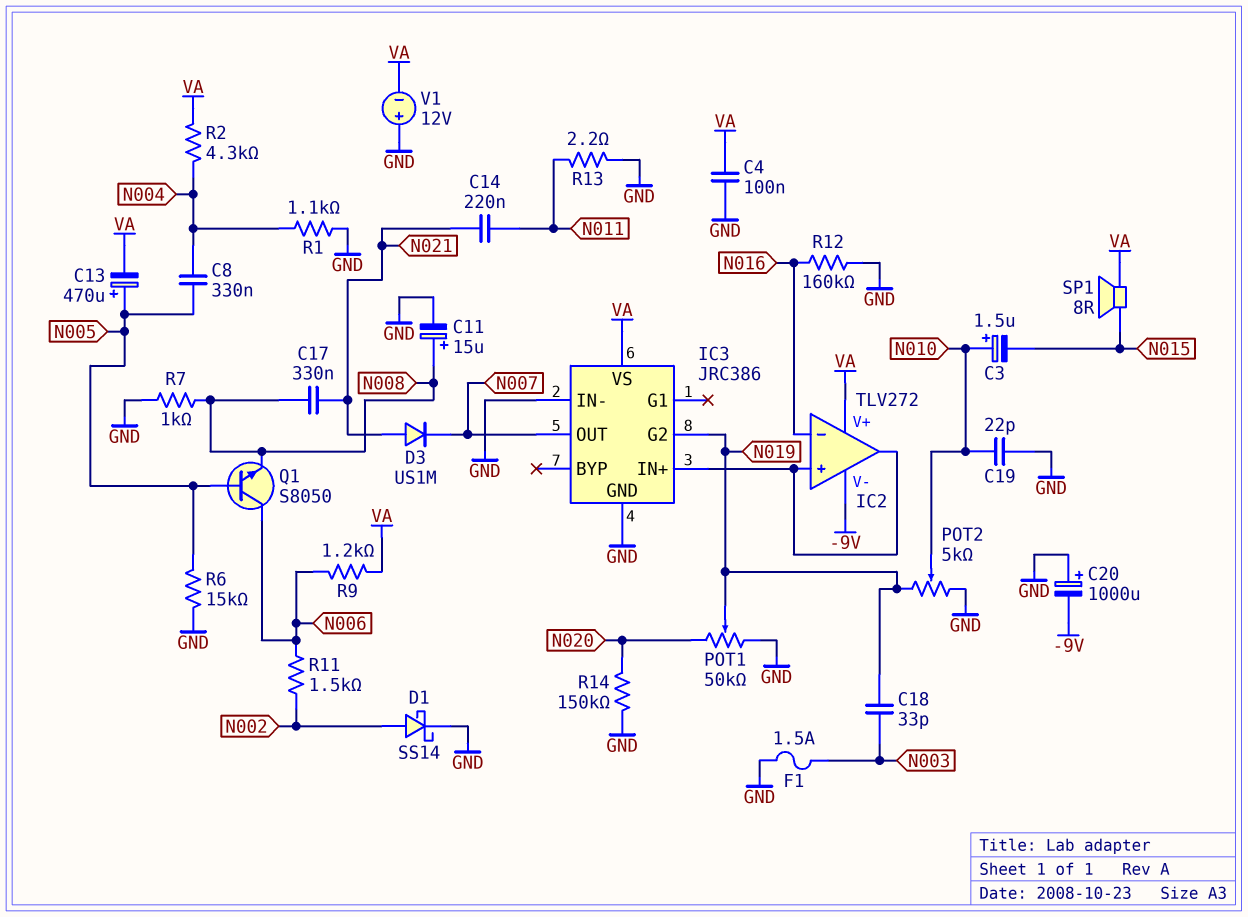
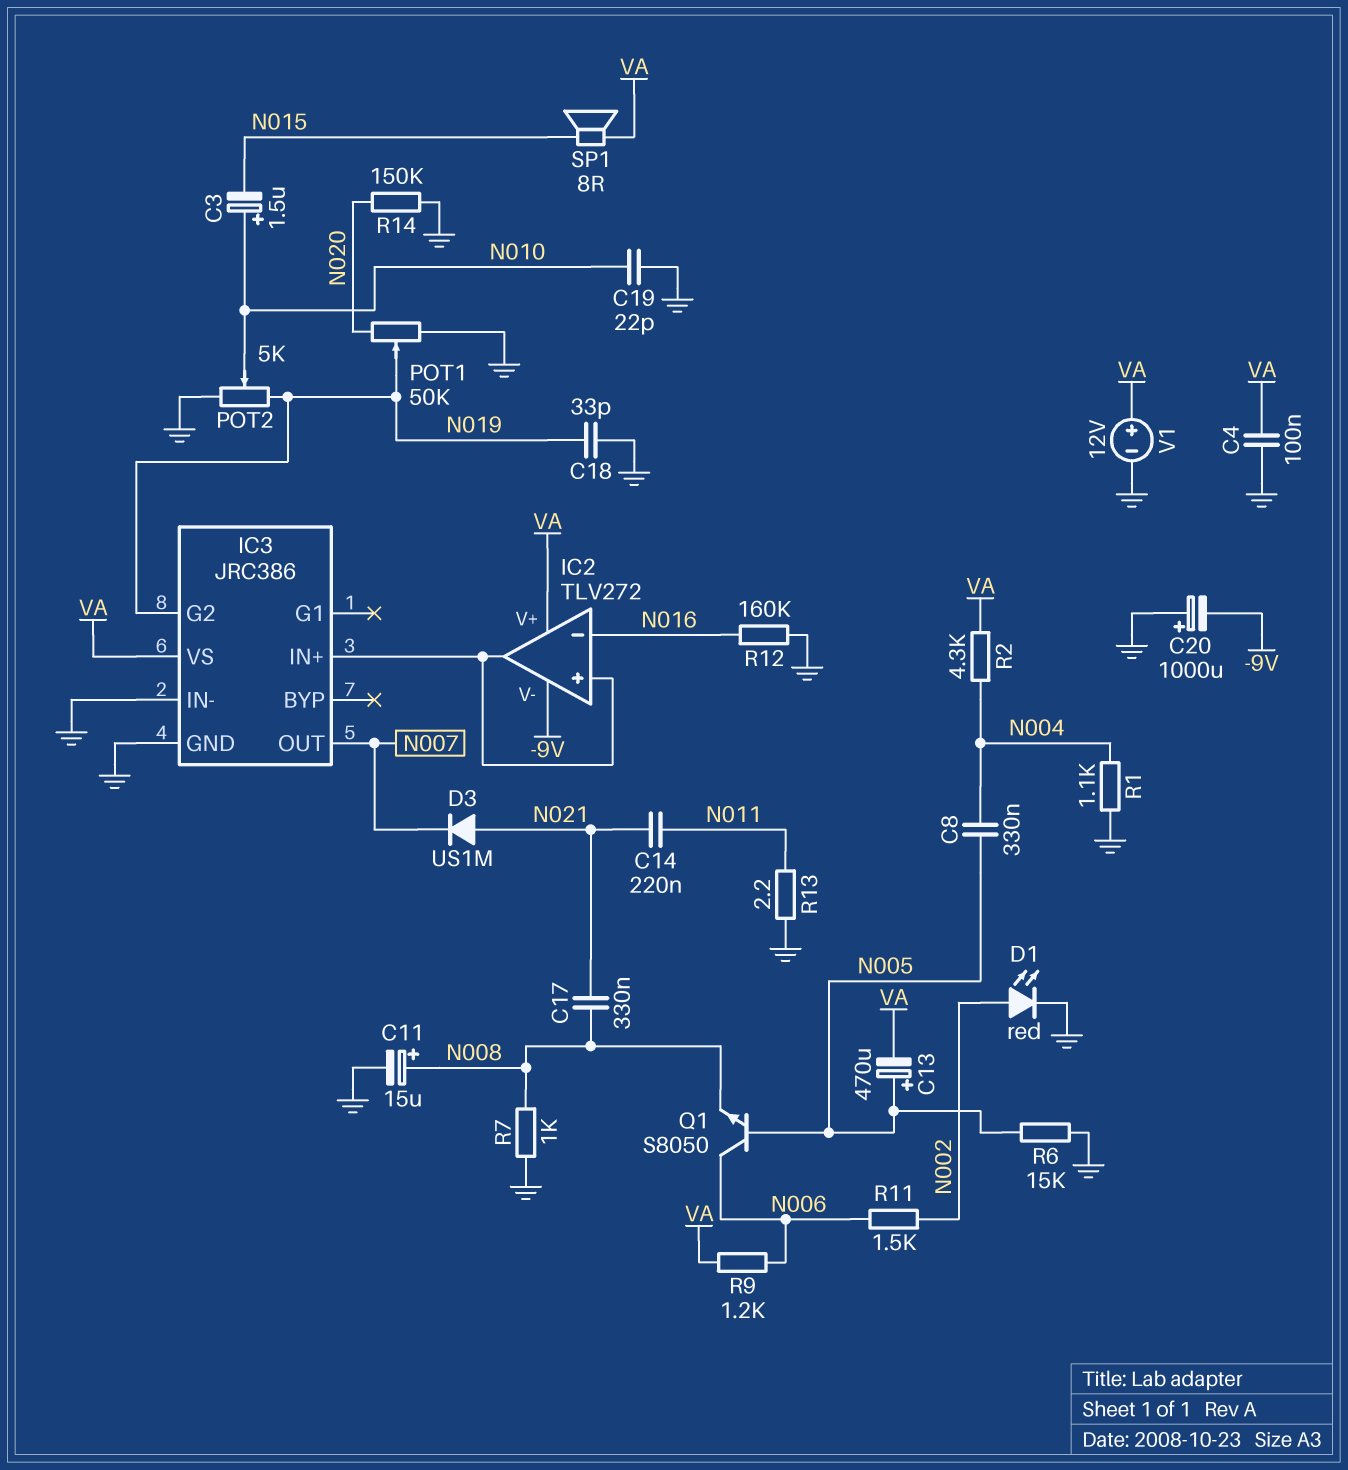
C18: 33pF (N003, N019) -> 33pF (GND, N019)
D1: schottky SS14 (A N002, K GND) -> LED red (A N002, K GND)
F1: 1.5A (GND, N003) -> none
V1: 12V (plus GND, minus VA) -> 12V (plus VA, minus GND)

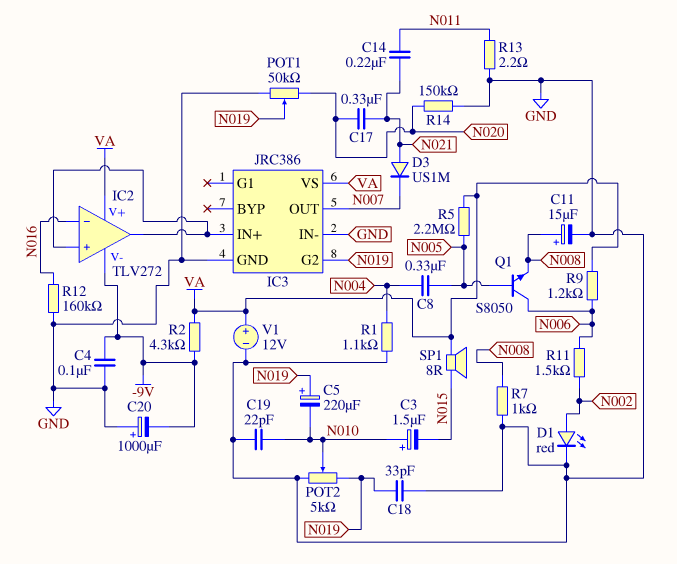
C4: 100nF (GND, VA) -> 100nF (-9V, GND)
C5: none -> 220uF (plus N019, minus N010)
C13: 470uF (plus N005, minus VA) -> none
C17: 330nF (N008, N021) -> 330nF (N020, N021)
R2: 4.3k (N004, VA) -> 4.3k (-9V, VA)
R5: none -> 2.2M (N005, VA)
R6: 15k (GND, N005) -> none

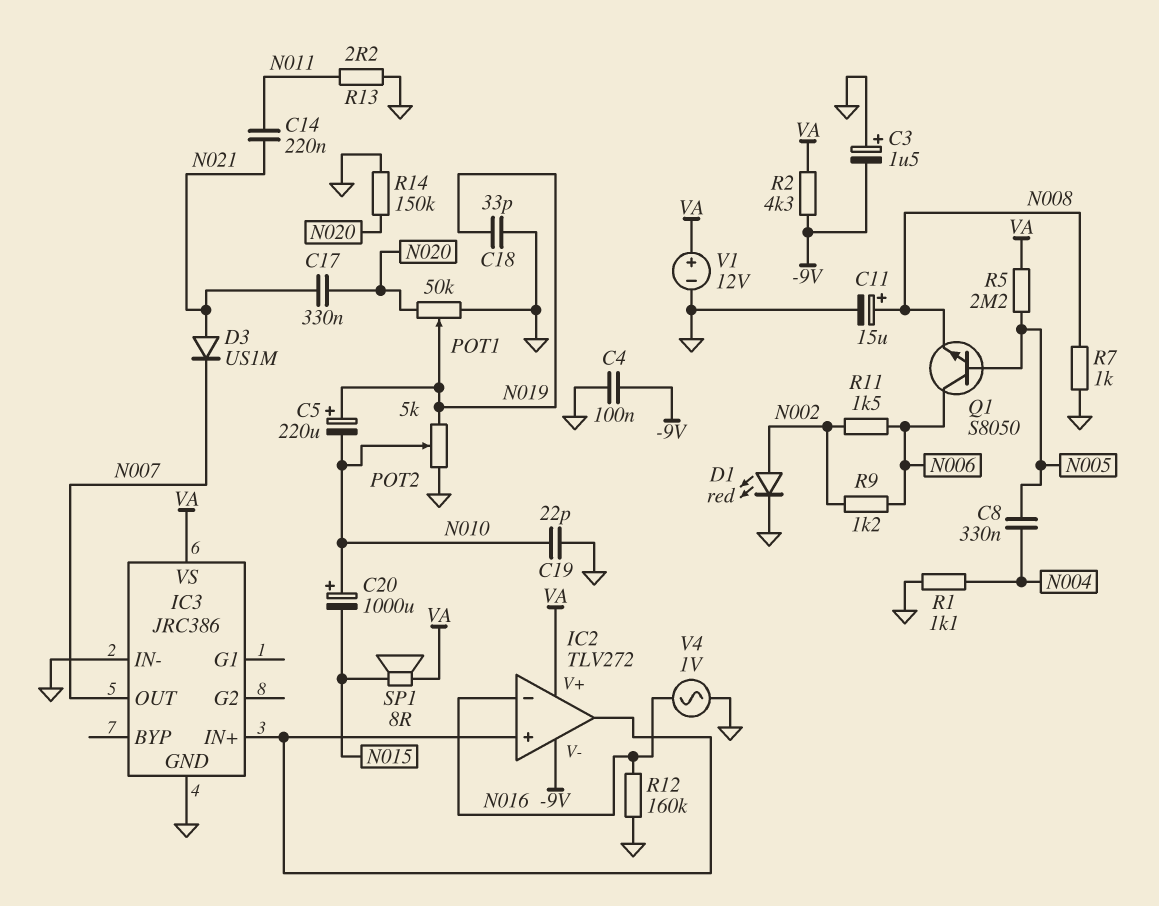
C3: 1.5uF (plus N010, minus N015) -> 1.5uF (plus GND, minus -9V)
C20: 1000uF (plus GND, minus -9V) -> 1000uF (plus N010, minus N015)
IC3 pin G2: N019 -> none
R9: 1.2k (N006, VA) -> 1.2k (N002, N006)
V4: none -> AC 1V (GND, N016)

